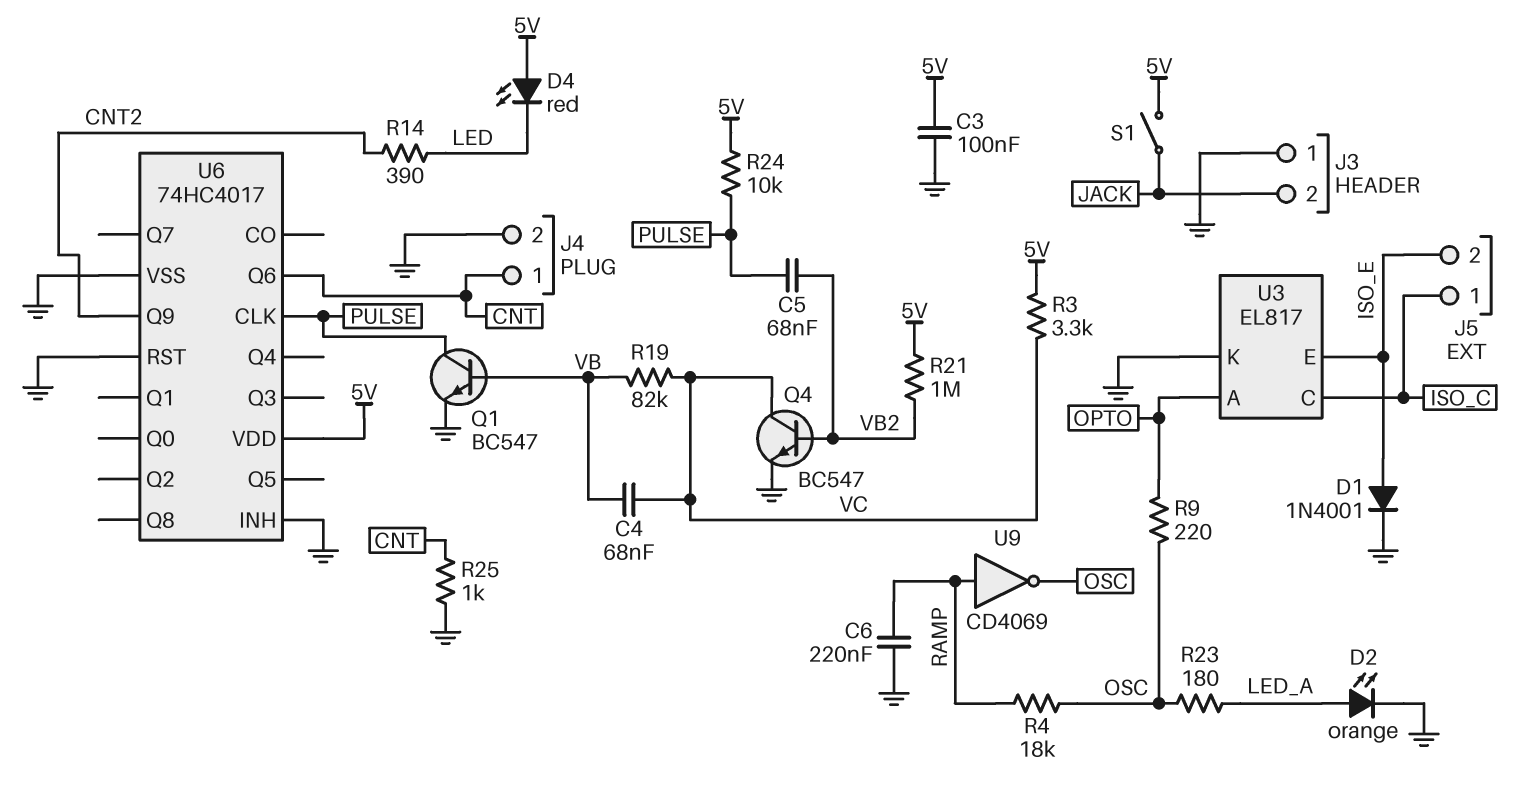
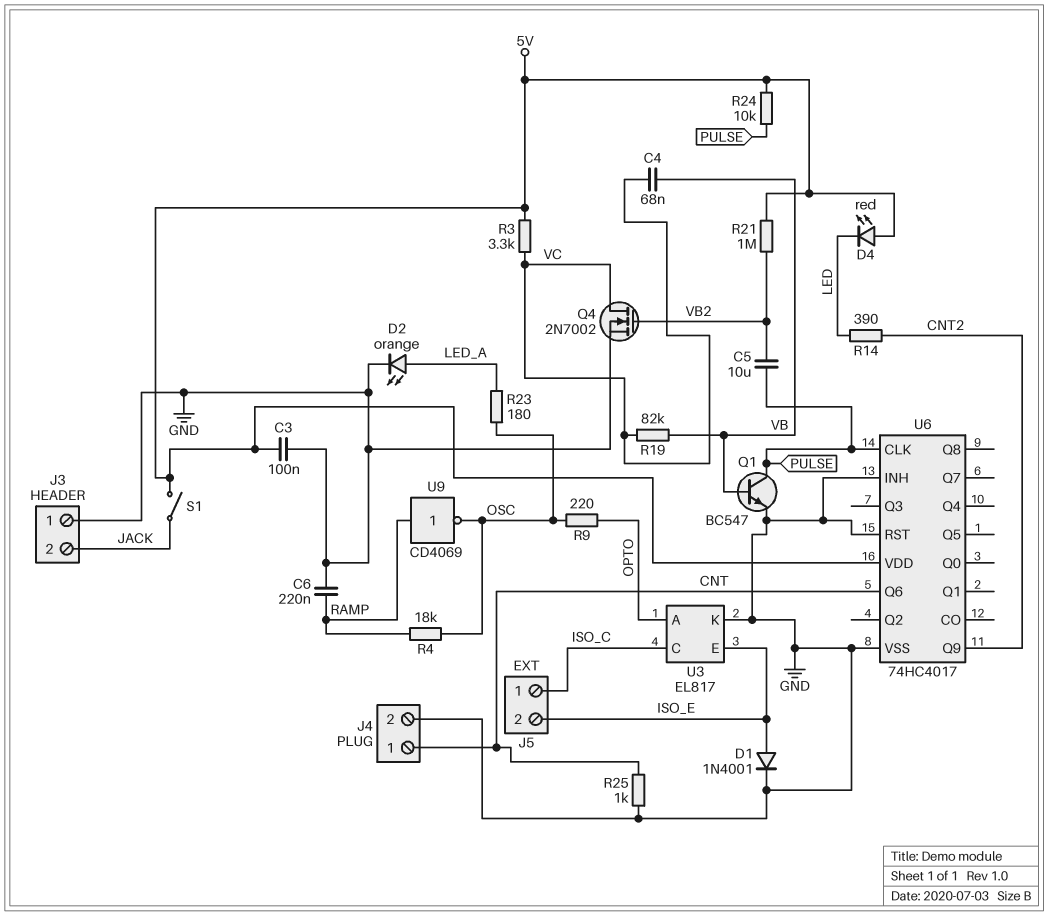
C5: 68nF (PULSE, VB2) -> 10uF (PULSE, VB2)
Q4: NPN BC547 (B VB2, C VC, E GND) -> NMOS 2N7002 (G VB2, D VC, S GND)

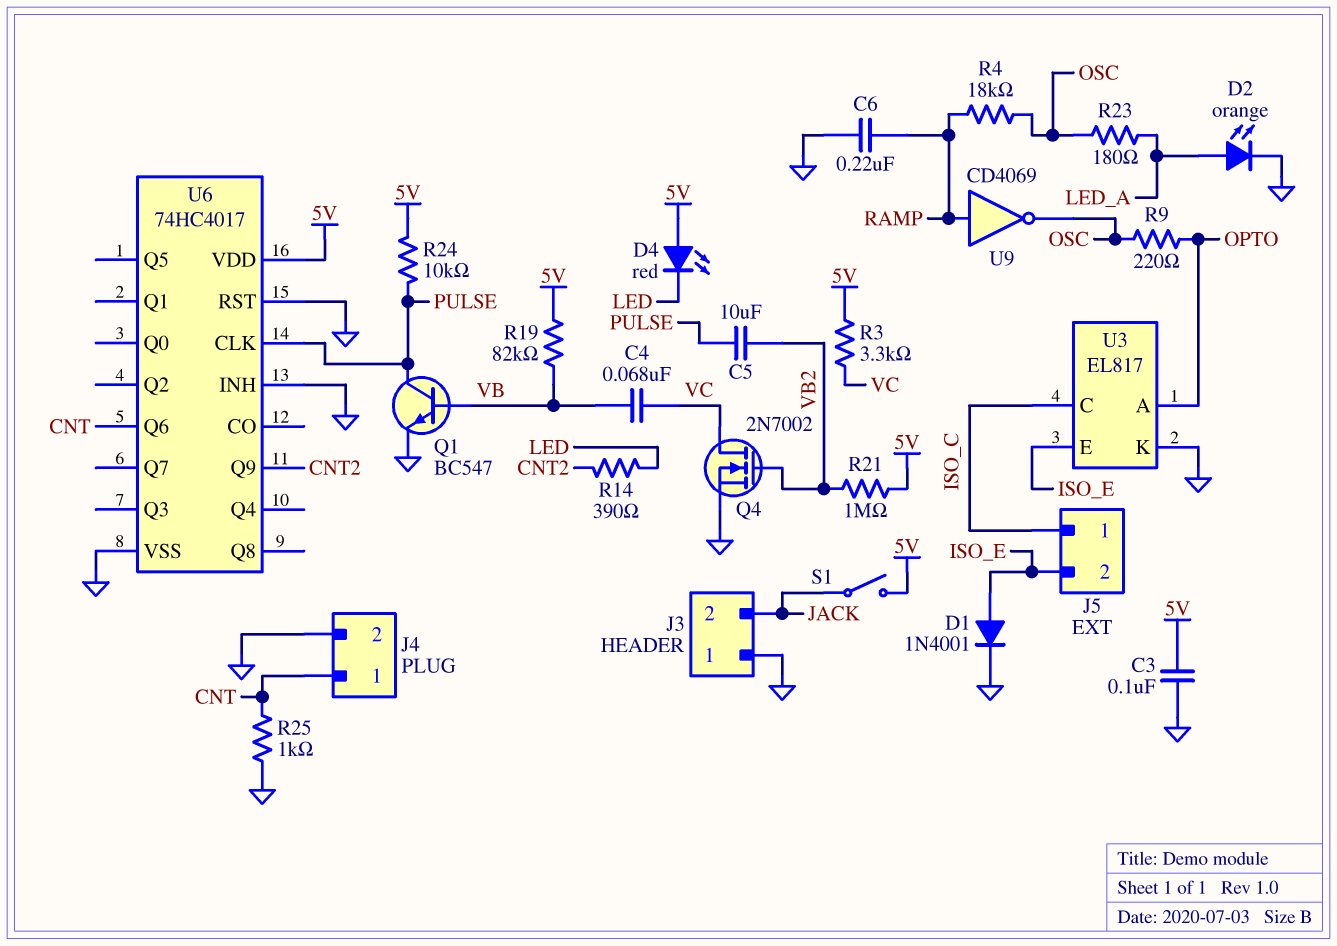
R19: 82k (VB, VC) -> 82k (5V, VB)

